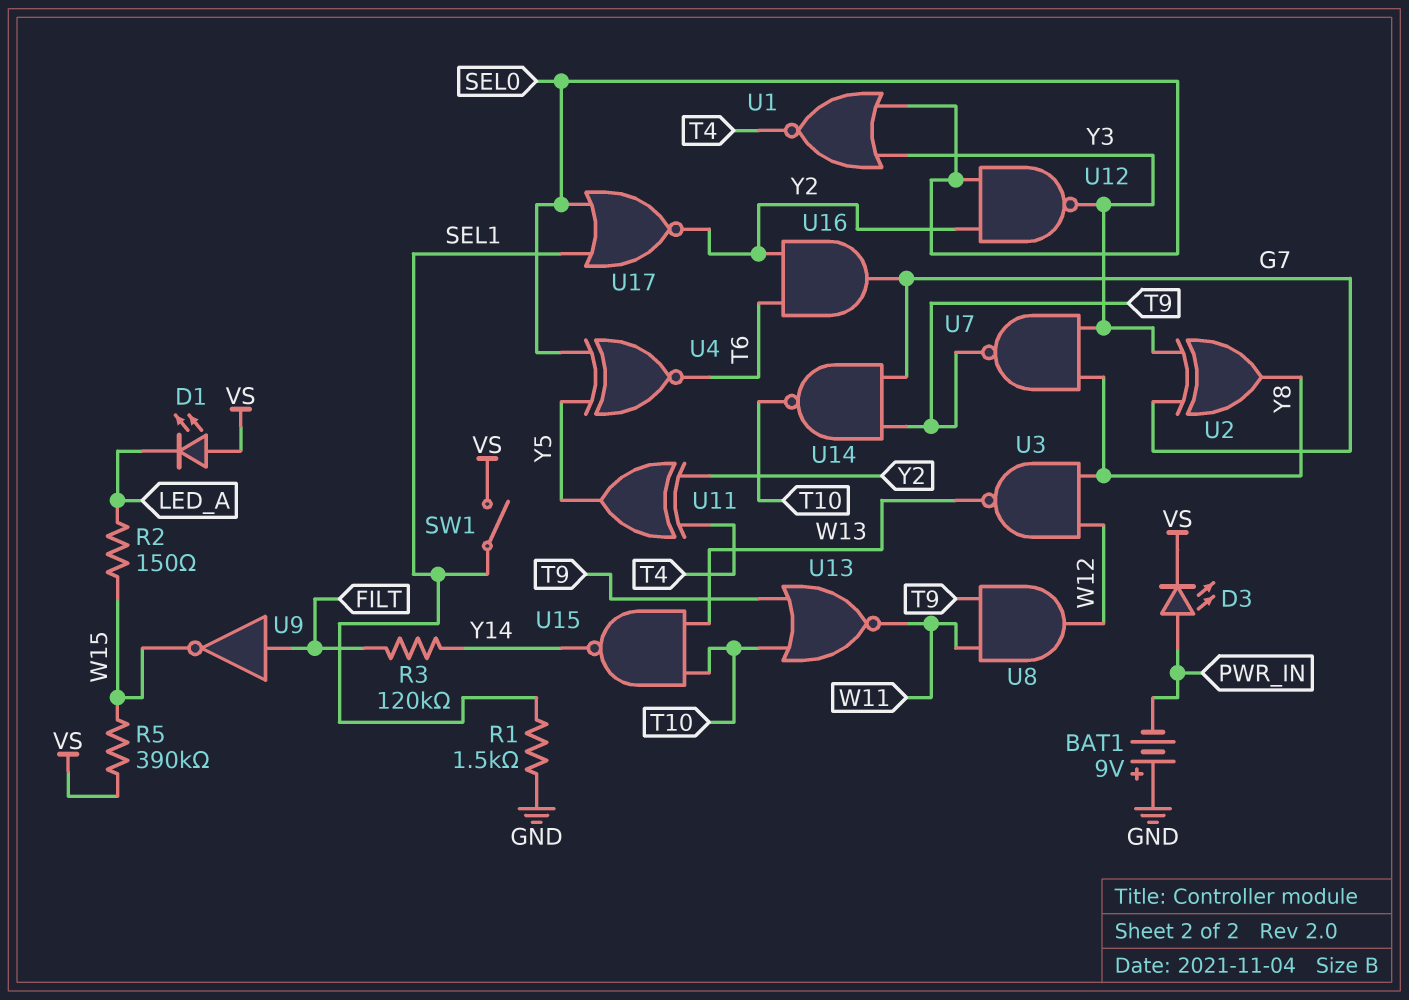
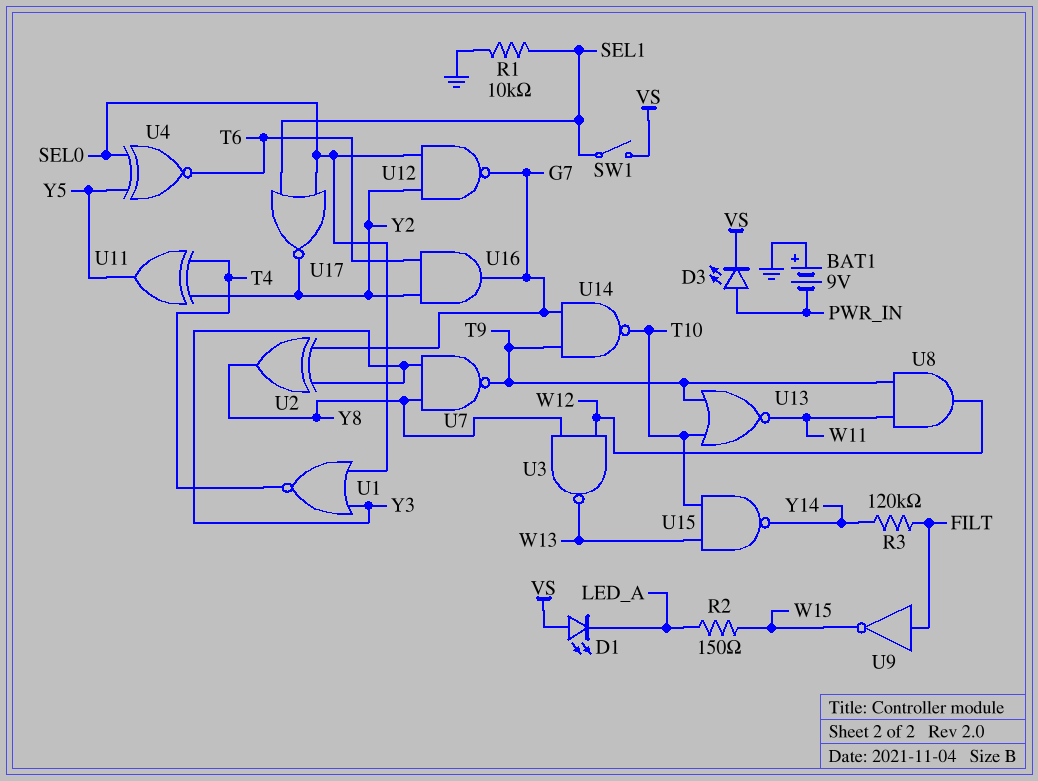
R1: 1.5k (GND, SEL1) -> 10k (GND, SEL1)
R5: 390k (VS, W15) -> none
U12: NAND (in SEL0, in Y2, out Y3) -> NAND (in SEL0, in Y2, out G7)

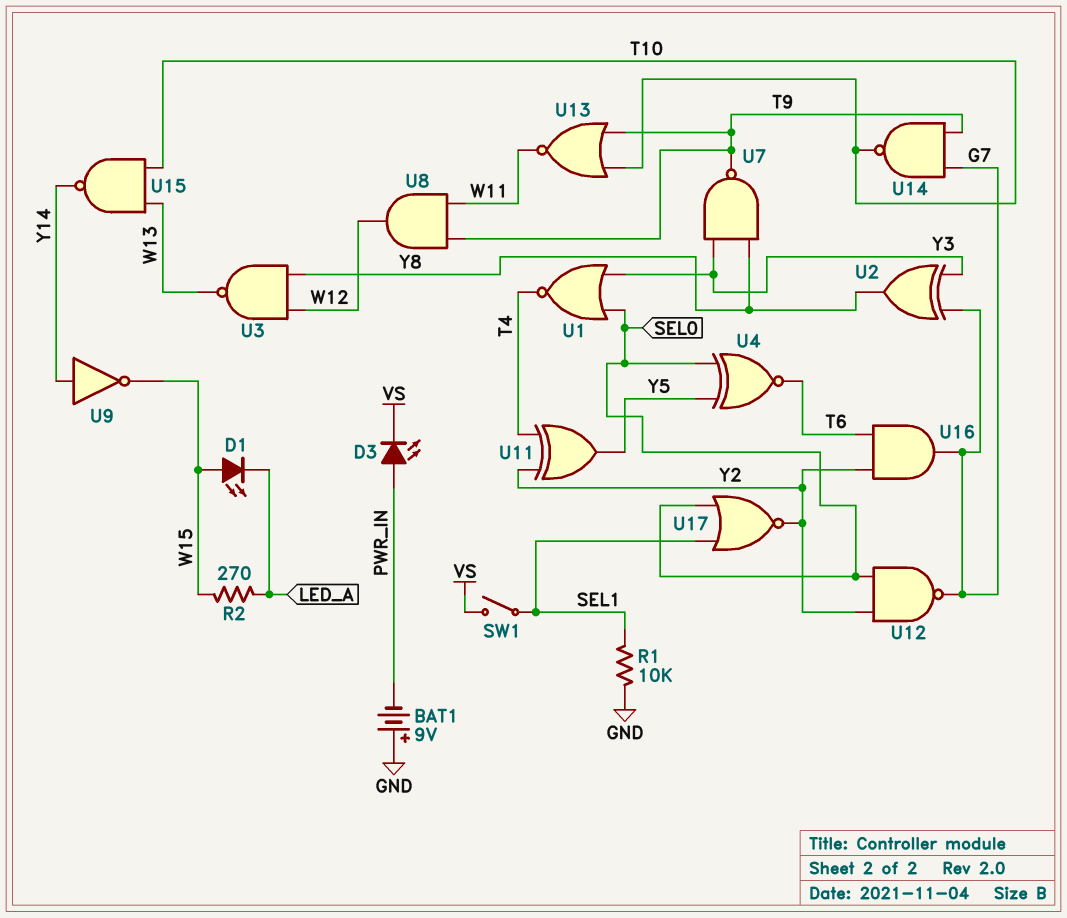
D1: LED (A VS, K LED_A) -> LED (A W15, K LED_A)
R2: 150 (LED_A, W15) -> 270 (LED_A, W15)
R3: 120k (FILT, Y14) -> none
U9: NOT (in FILT, out W15) -> NOT (in Y14, out W15)

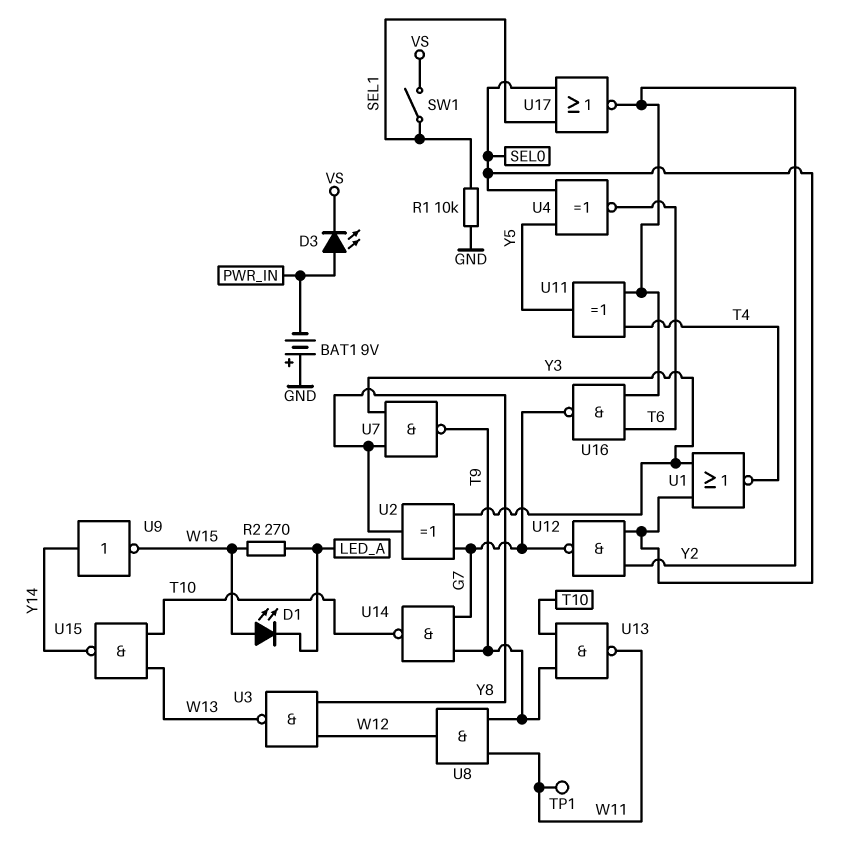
TP1: none -> test point (W11)
U13: NOR (in T9, in T10, out W11) -> NAND (in T9, in T10, out W11)
U16: AND (in T6, in Y2, out G7) -> NAND (in T6, in Y2, out G7)

